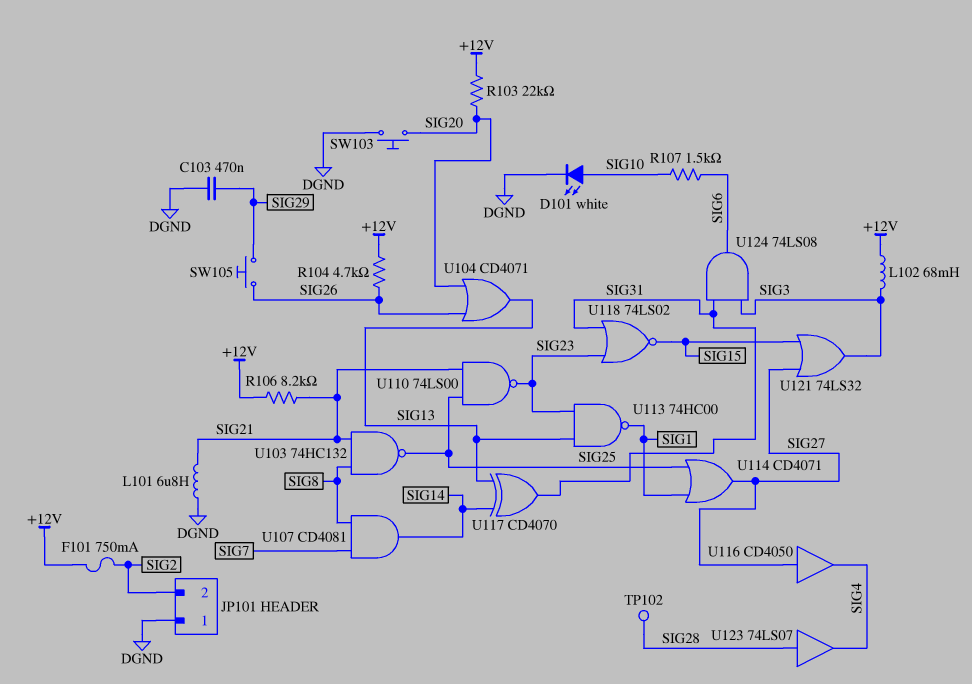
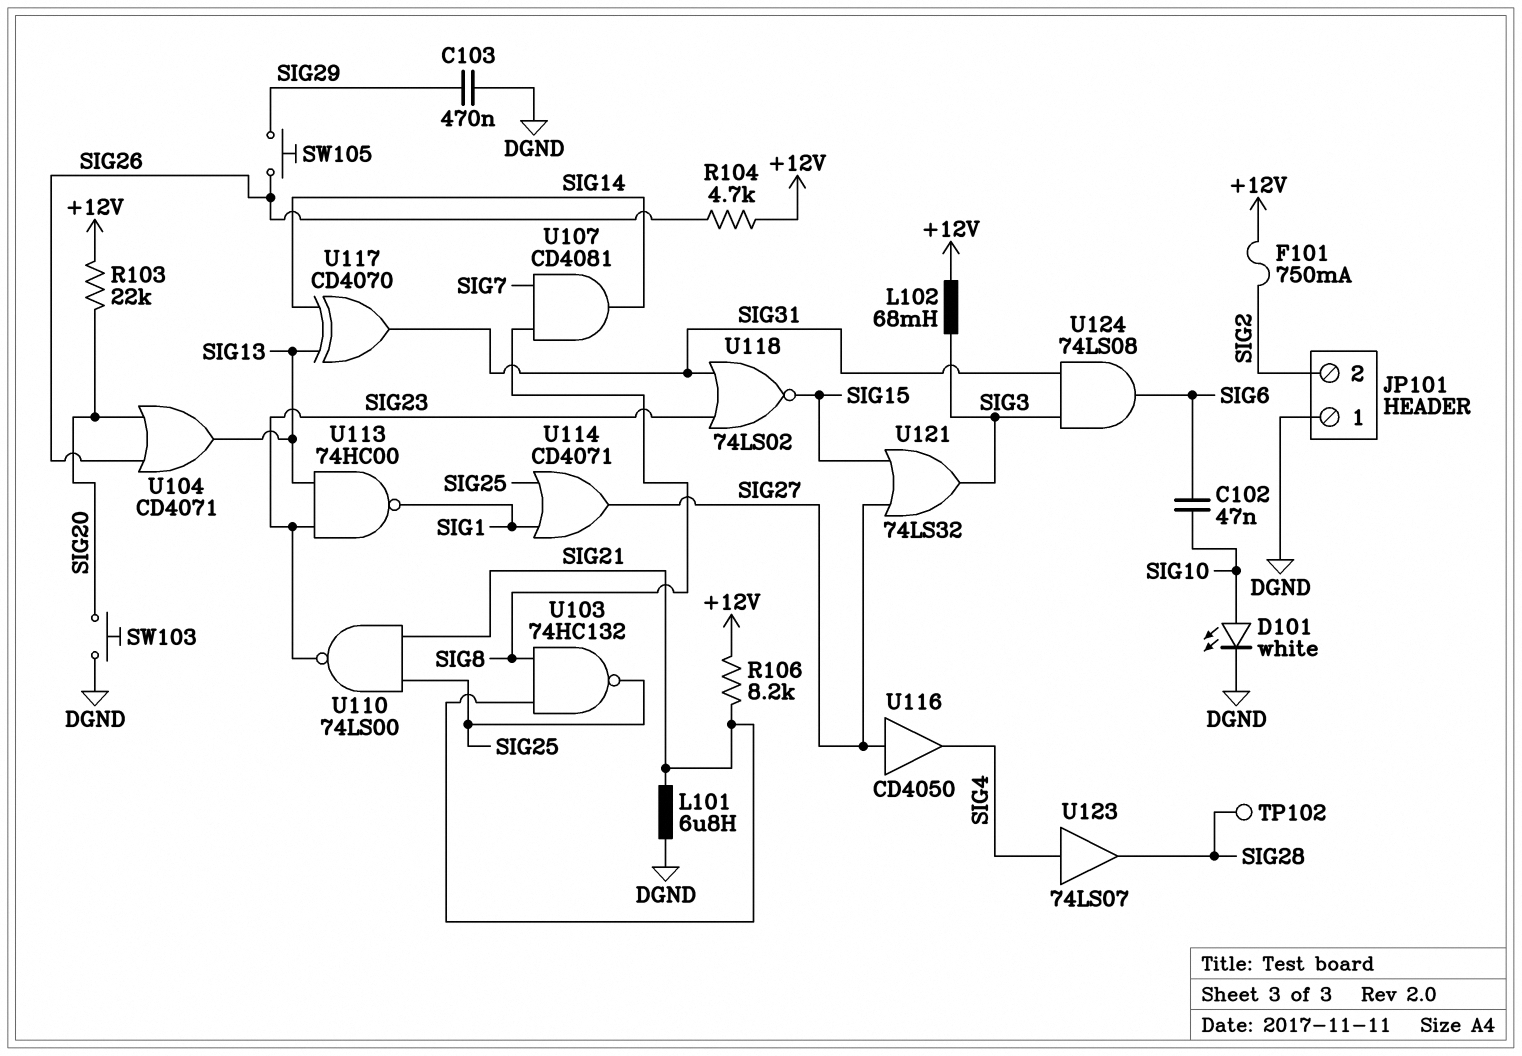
C102: none -> 47nF (SIG6, SIG10)
R107: 1.5k (SIG6, SIG10) -> none
U123: buffer 74LS07 (in SIG28, out SIG4) -> buffer 74LS07 (in SIG4, out SIG28)

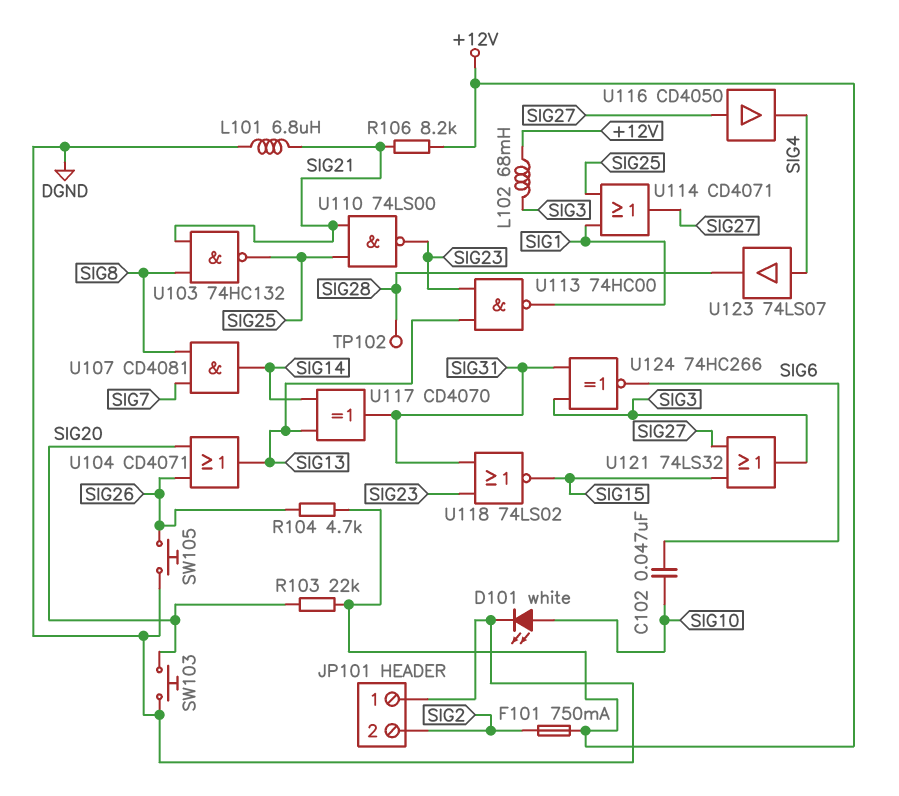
C103: 470nF (DGND, SIG29) -> none
SW105: button (SIG26, SIG29) -> button (DGND, SIG26)
U124: AND 74LS08 (in SIG3, in SIG31, out SIG6) -> XNOR 74HC266 (in SIG3, in SIG31, out SIG6)

